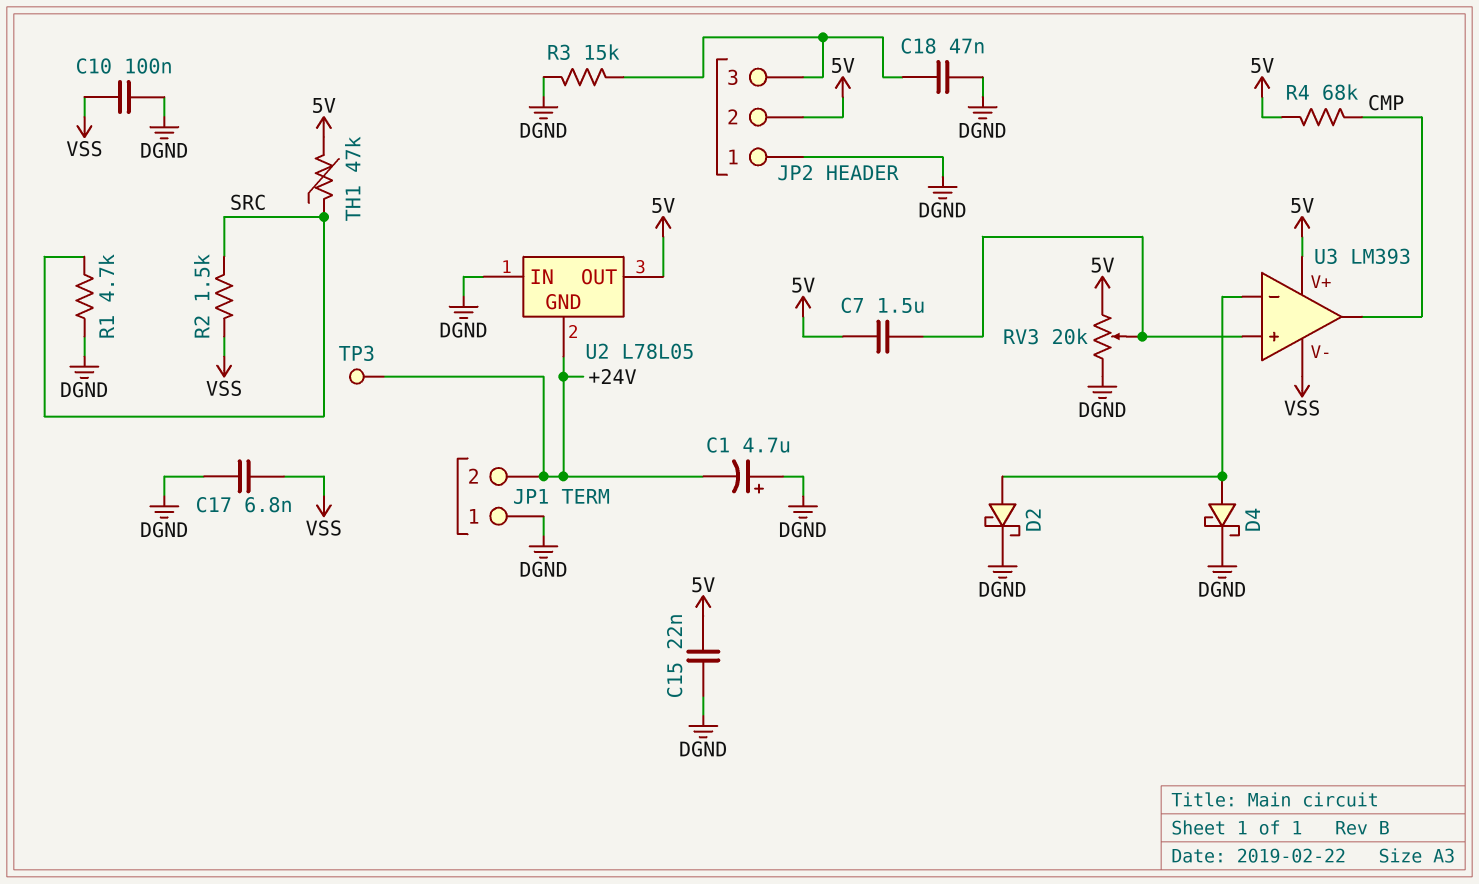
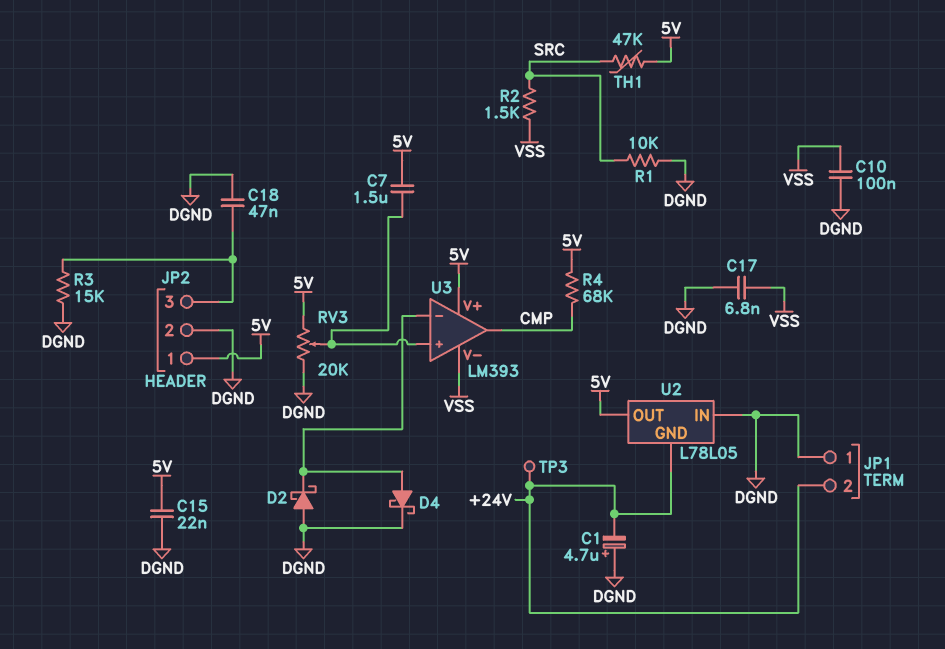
D2: schottky (A U3/in-, K DGND) -> schottky (A DGND, K U3/in-)
JP2 pin 1: DGND -> 5V
JP2 pin 2: 5V -> DGND
R1: 4.7k (DGND, SRC) -> 10k (DGND, SRC)

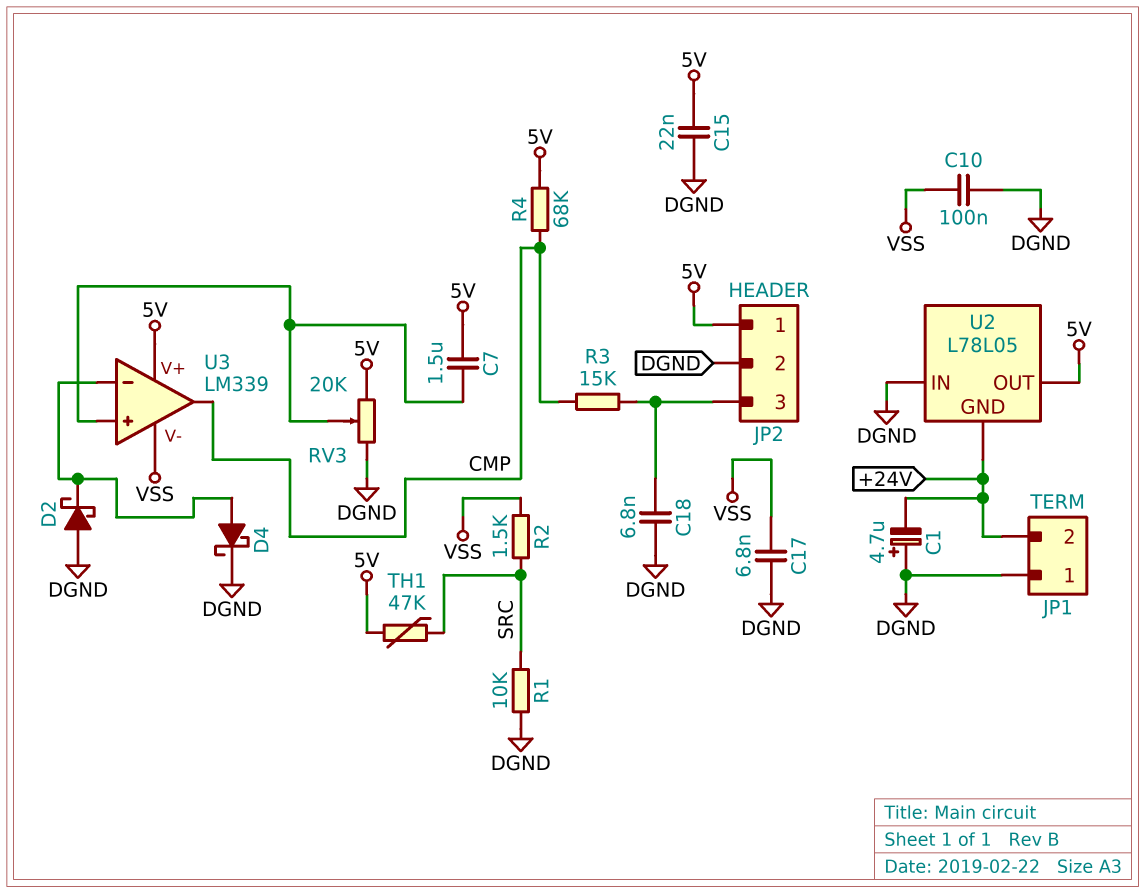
C18: 47nF (DGND, JP2/3) -> 6.8nF (DGND, JP2/3)
R3: 15k (DGND, JP2/3) -> 15k (CMP, JP2/3)
TP3: test point (+24V) -> none
U3: LM393 -> LM339

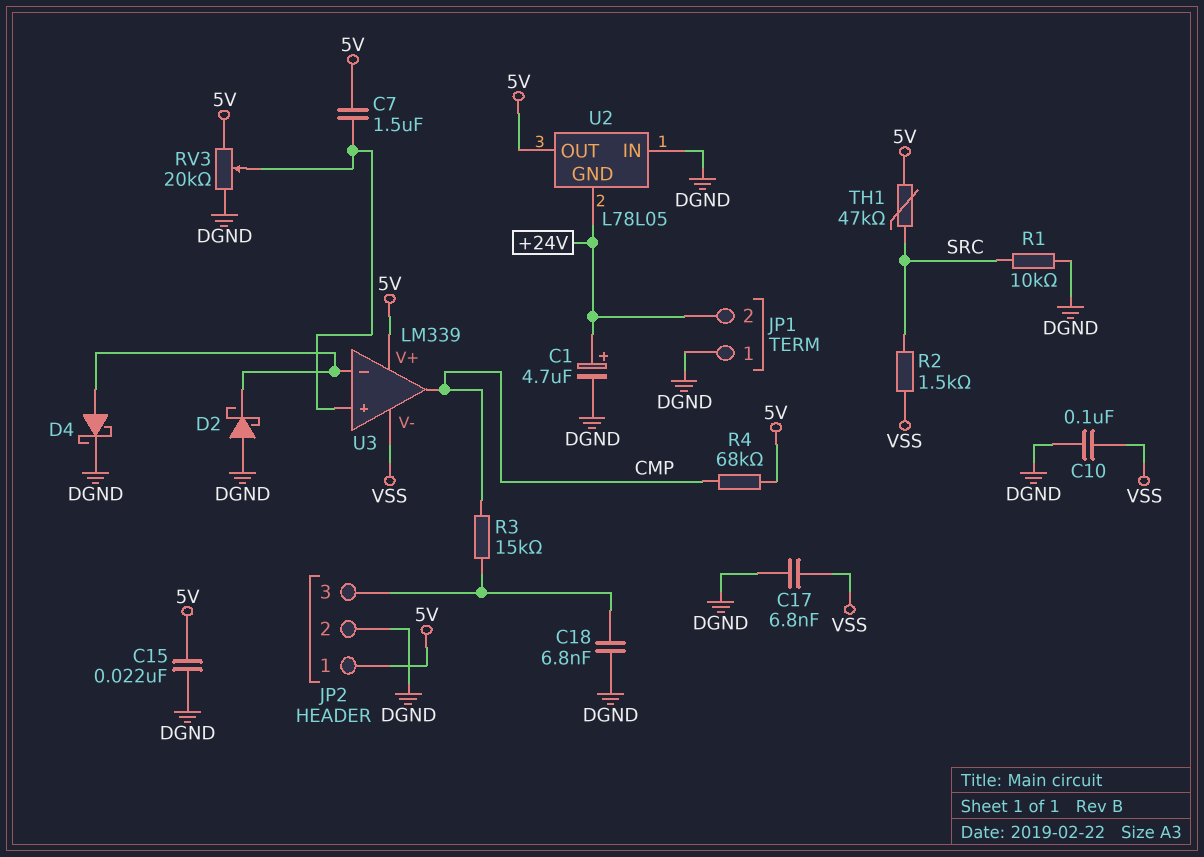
C1: 4.7uF (plus DGND, minus +24V) -> 4.7uF (plus +24V, minus DGND)

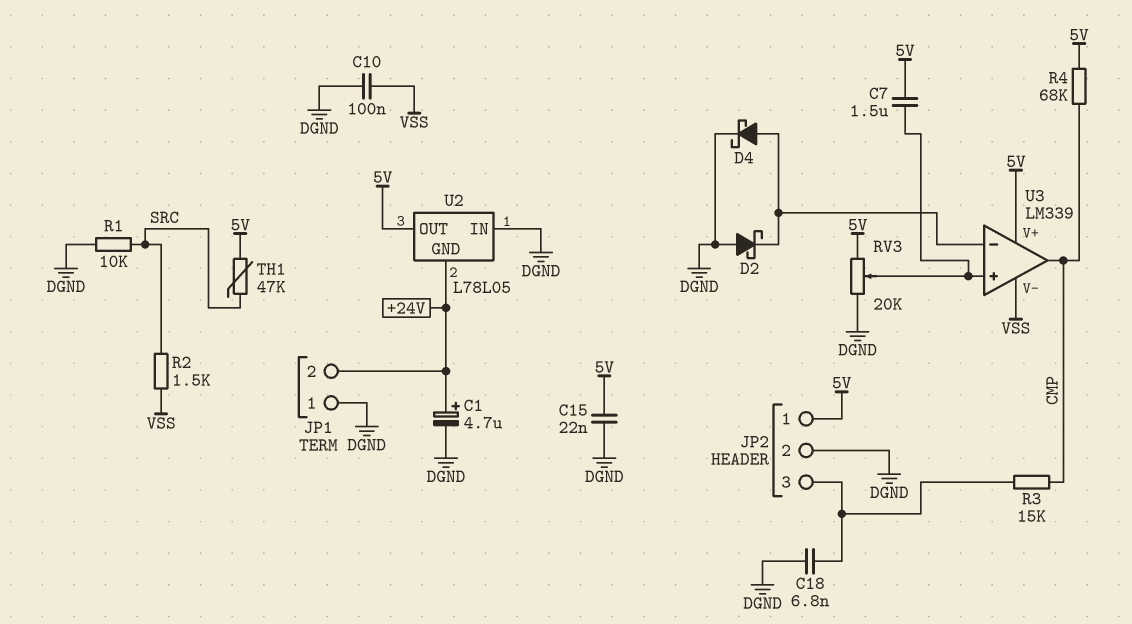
C17: 6.8nF (DGND, VSS) -> none

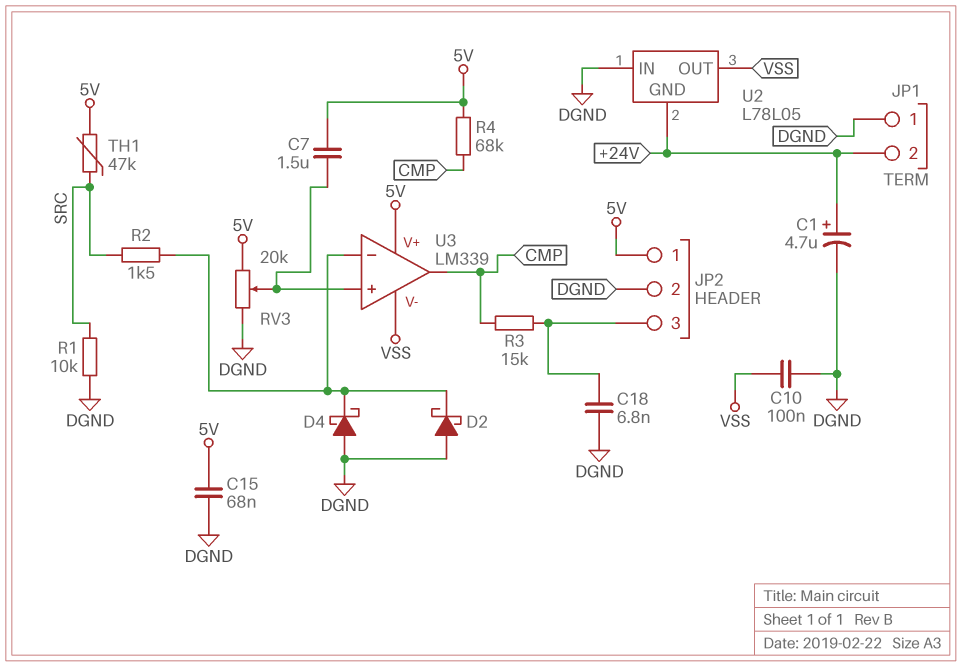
C15: 22nF (5V, DGND) -> 68nF (5V, DGND)
D4: schottky (A U3/in-, K DGND) -> schottky (A DGND, K U3/in-)
R2: 1.5k (SRC, VSS) -> 1.5k (SRC, U3/in-)
U2 pin OUT: 5V -> VSS

